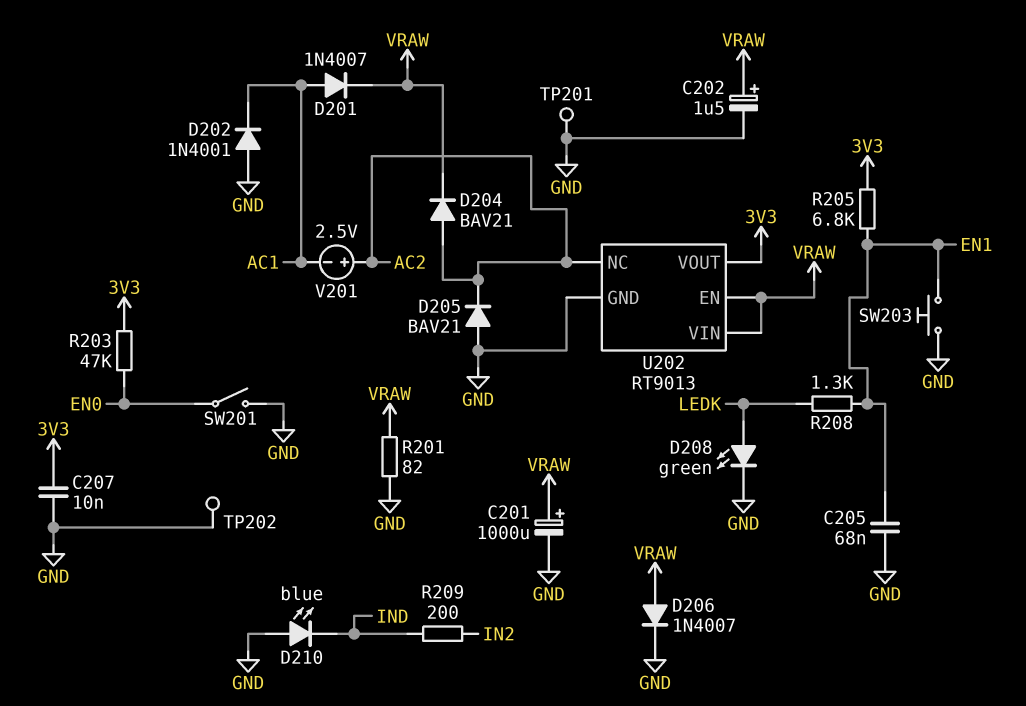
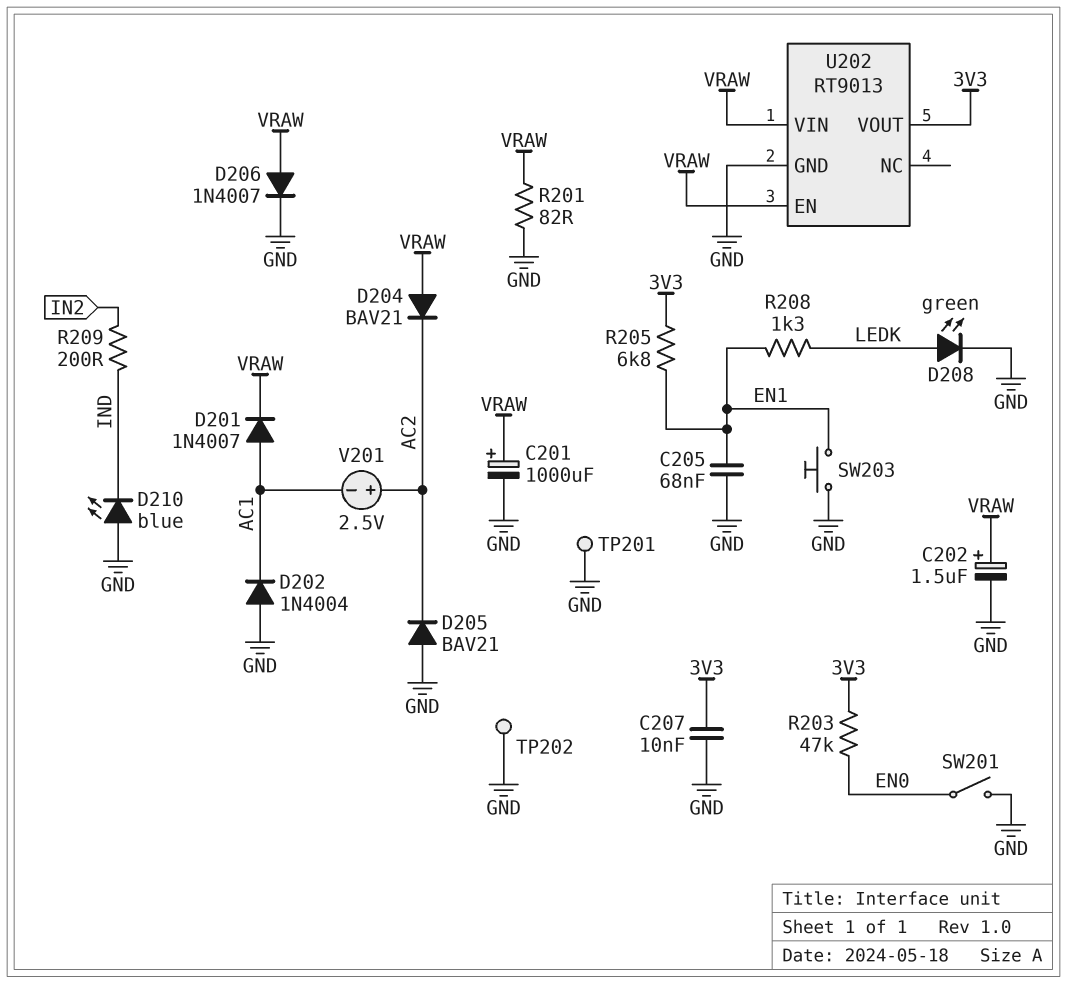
D202: diode 1N4001 (A GND, K AC1) -> diode 1N4004 (A GND, K AC1)
D204: diode BAV21 (A AC2, K VRAW) -> diode BAV21 (A VRAW, K AC2)
U202 pin NC: AC2 -> none

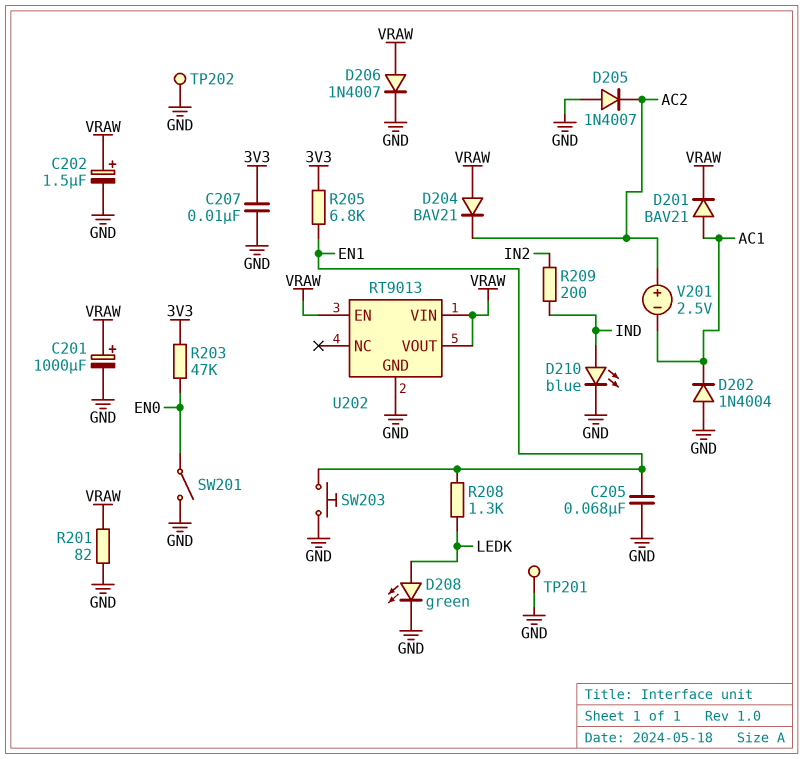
D201: diode 1N4007 (A AC1, K VRAW) -> diode BAV21 (A AC1, K VRAW)
D205: diode BAV21 (A GND, K AC2) -> diode 1N4007 (A GND, K AC2)
D210: LED blue (A GND, K IND) -> LED blue (A IND, K GND)
U202 pin VOUT: 3V3 -> VRAW

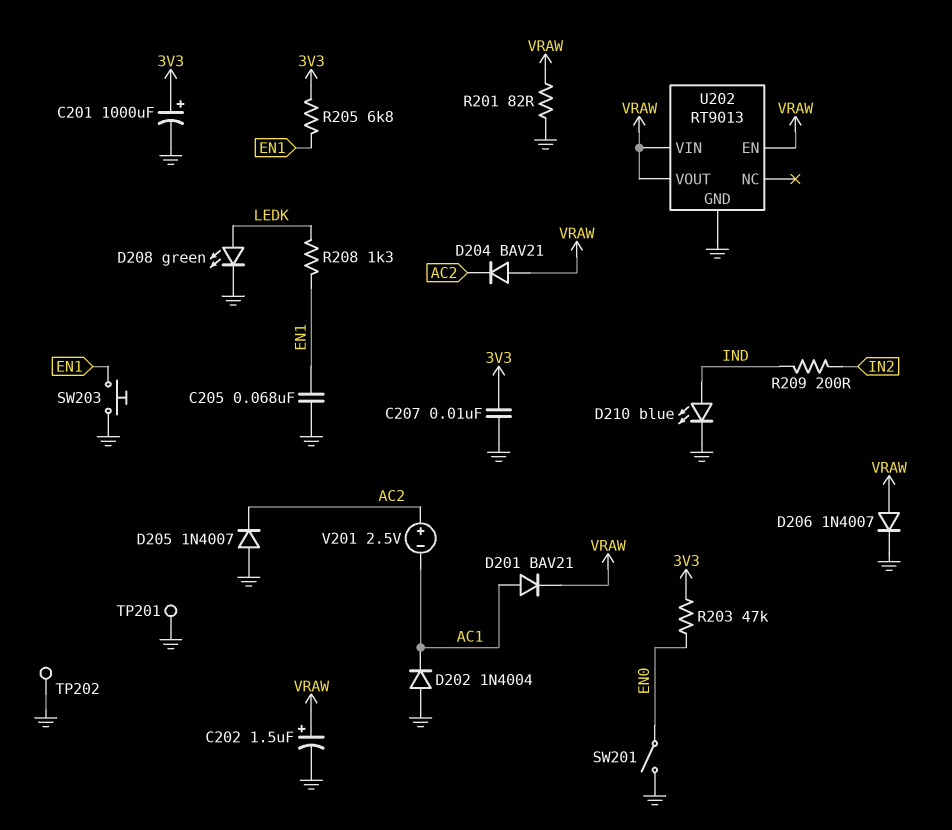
C201: 1000uF (plus VRAW, minus GND) -> 1000uF (plus 3V3, minus GND)

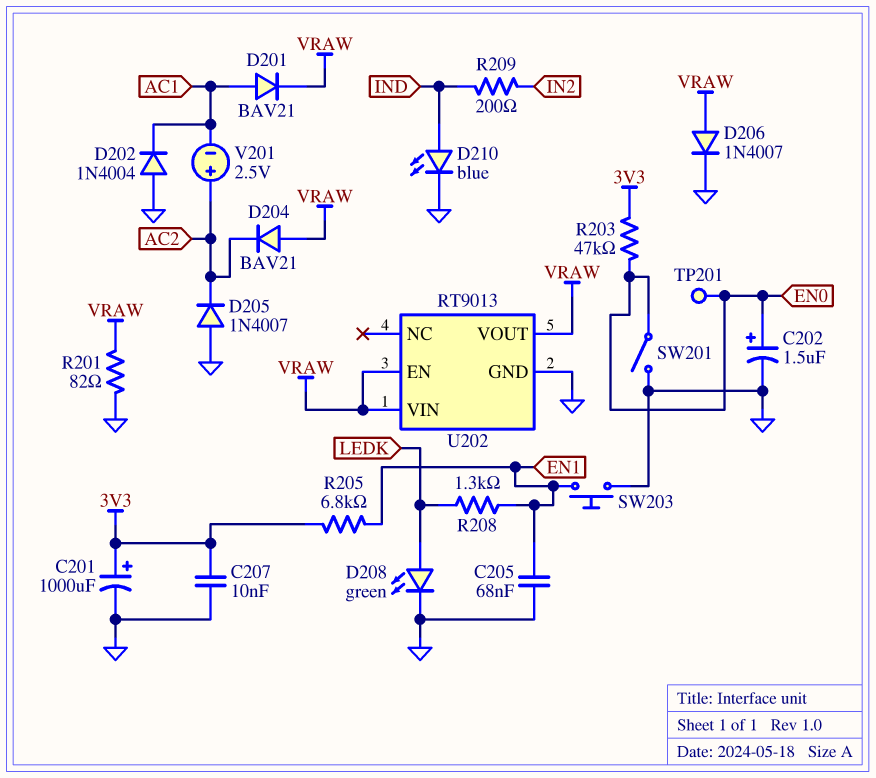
C202: 1.5uF (plus VRAW, minus GND) -> 1.5uF (plus EN0, minus GND)
TP201: test point (GND) -> test point (EN0)
TP202: test point (GND) -> none

